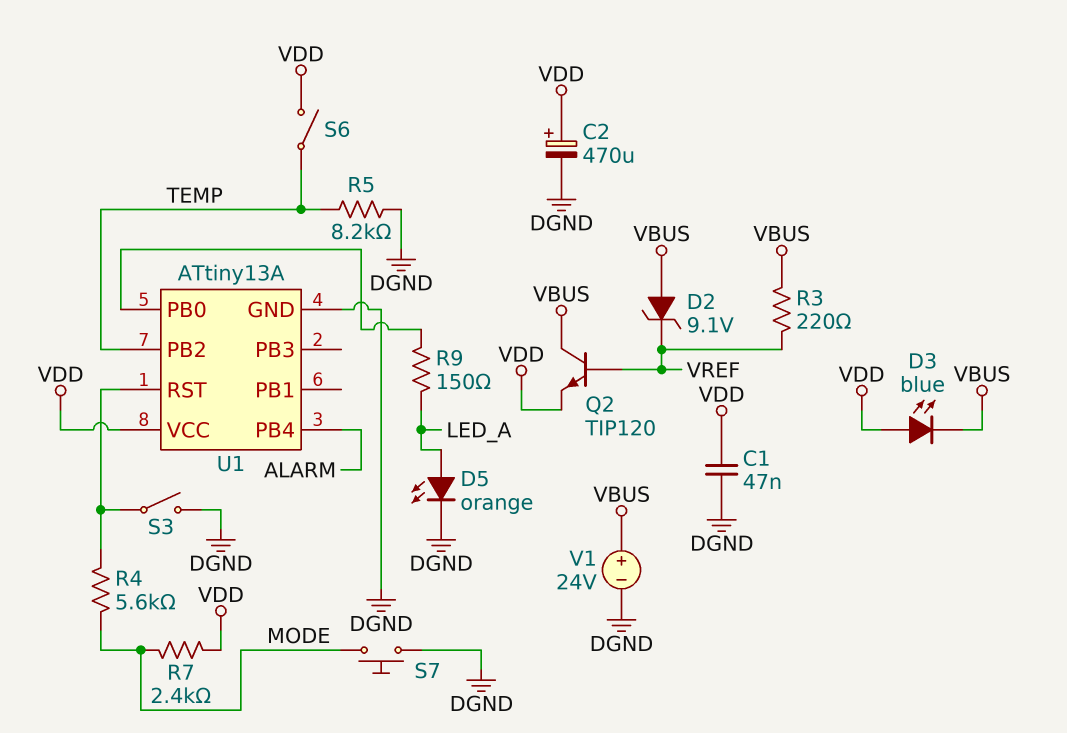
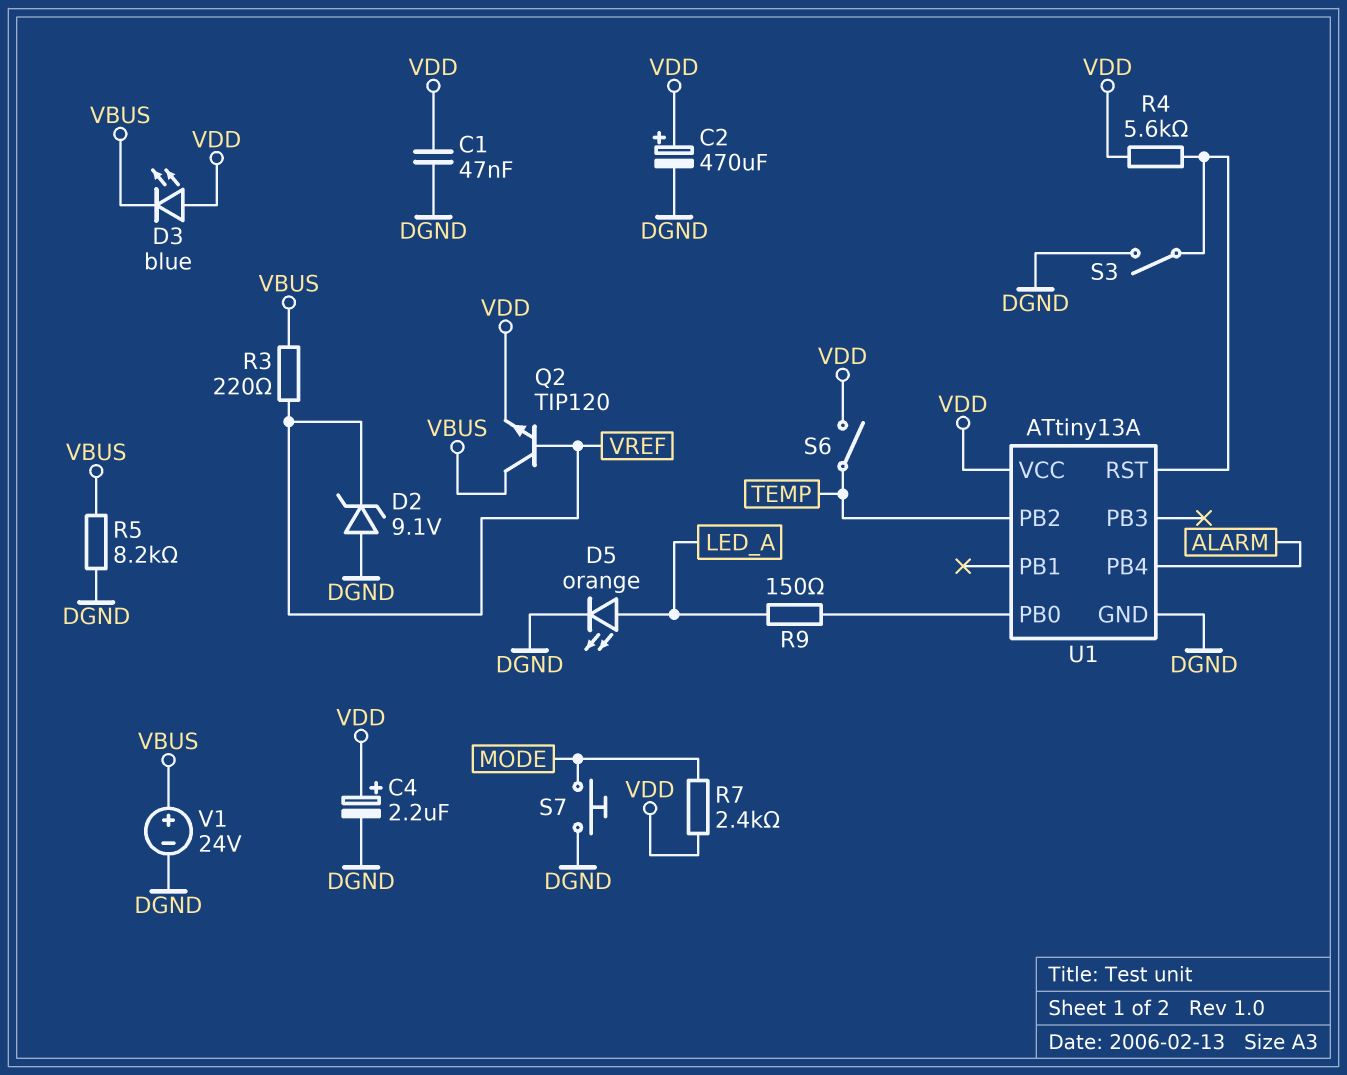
C4: none -> 2.2uF (plus VDD, minus DGND)
D2: zener 9.1V (A VBUS, K VREF) -> zener 9.1V (A DGND, K VREF)
R4: 5.6k (MODE, U1/RST) -> 5.6k (U1/RST, VDD)
R5: 8.2k (DGND, TEMP) -> 8.2k (DGND, VBUS)

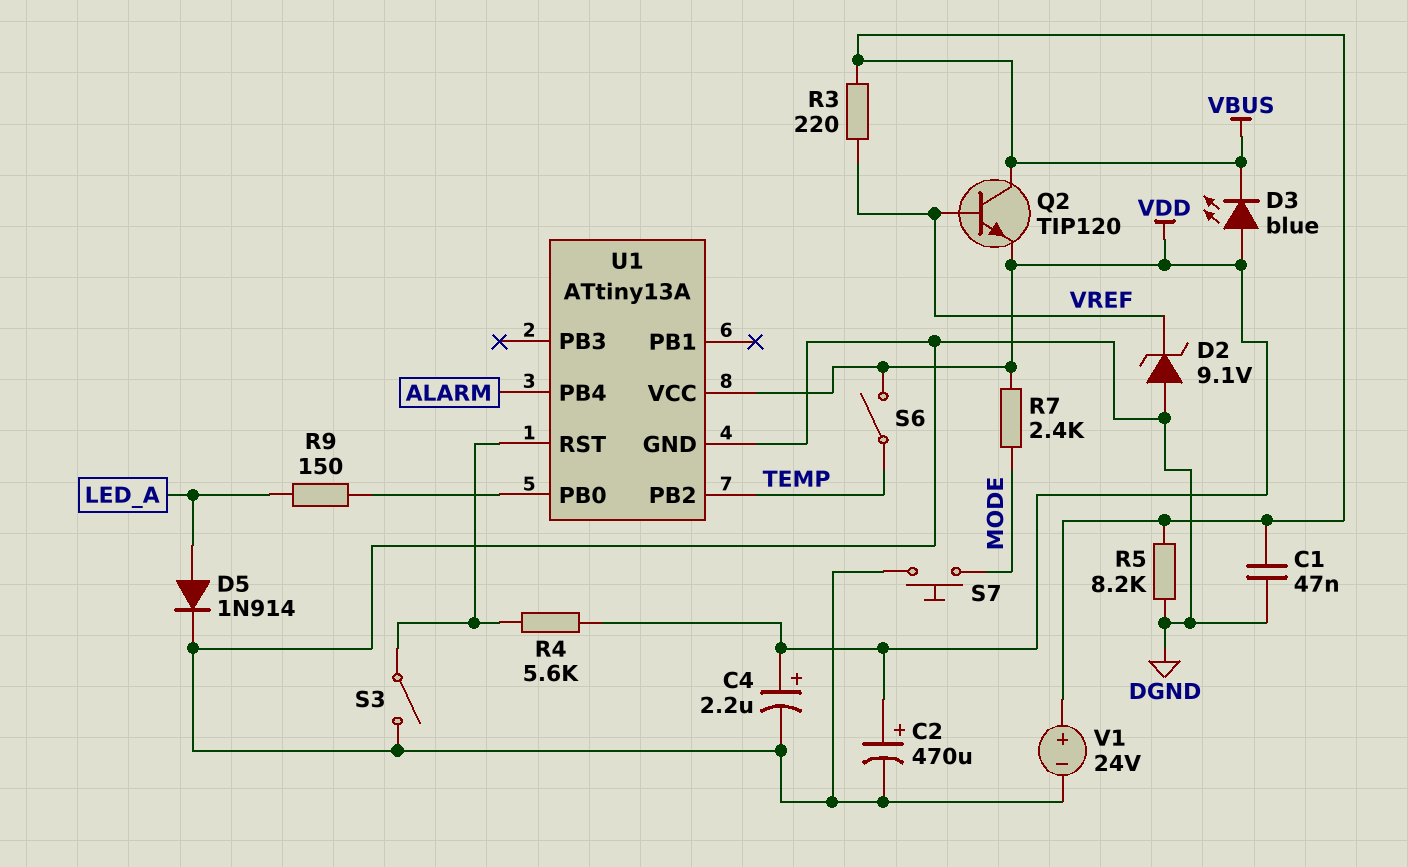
C1: 47nF (DGND, VDD) -> 47nF (DGND, VBUS)
D5: LED orange (A LED_A, K DGND) -> diode 1N914 (A LED_A, K DGND)

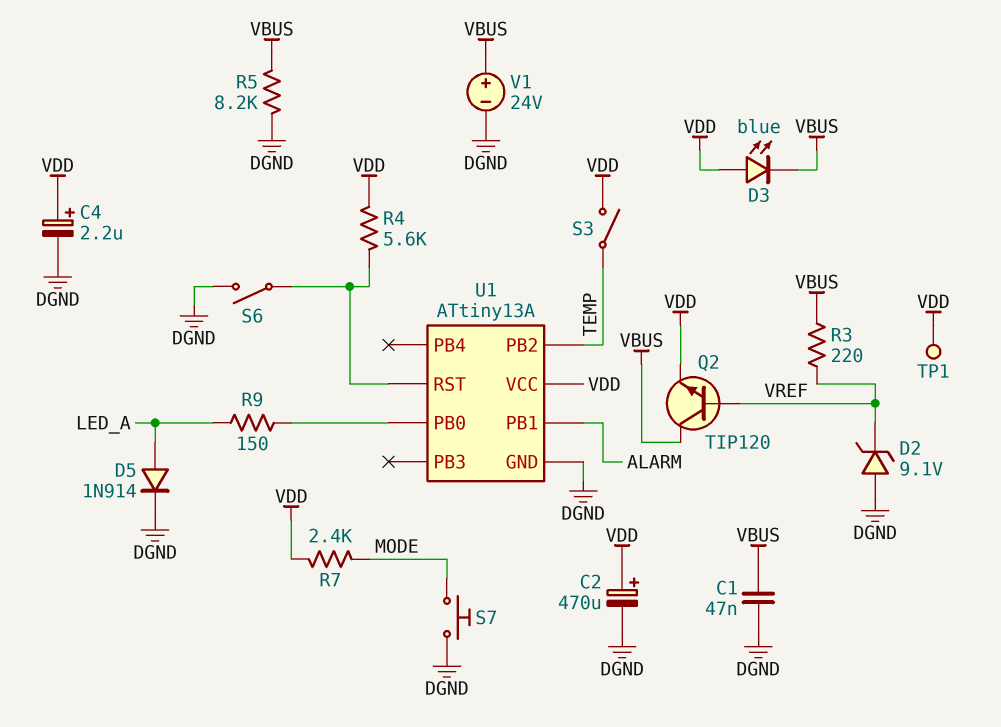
S3: switch (DGND, U1/RST) -> switch (TEMP, VDD)
S6: switch (TEMP, VDD) -> switch (DGND, U1/RST)
TP1: none -> test point (VDD)
U1 pin PB1: none -> ALARM
U1 pin PB4: ALARM -> none

